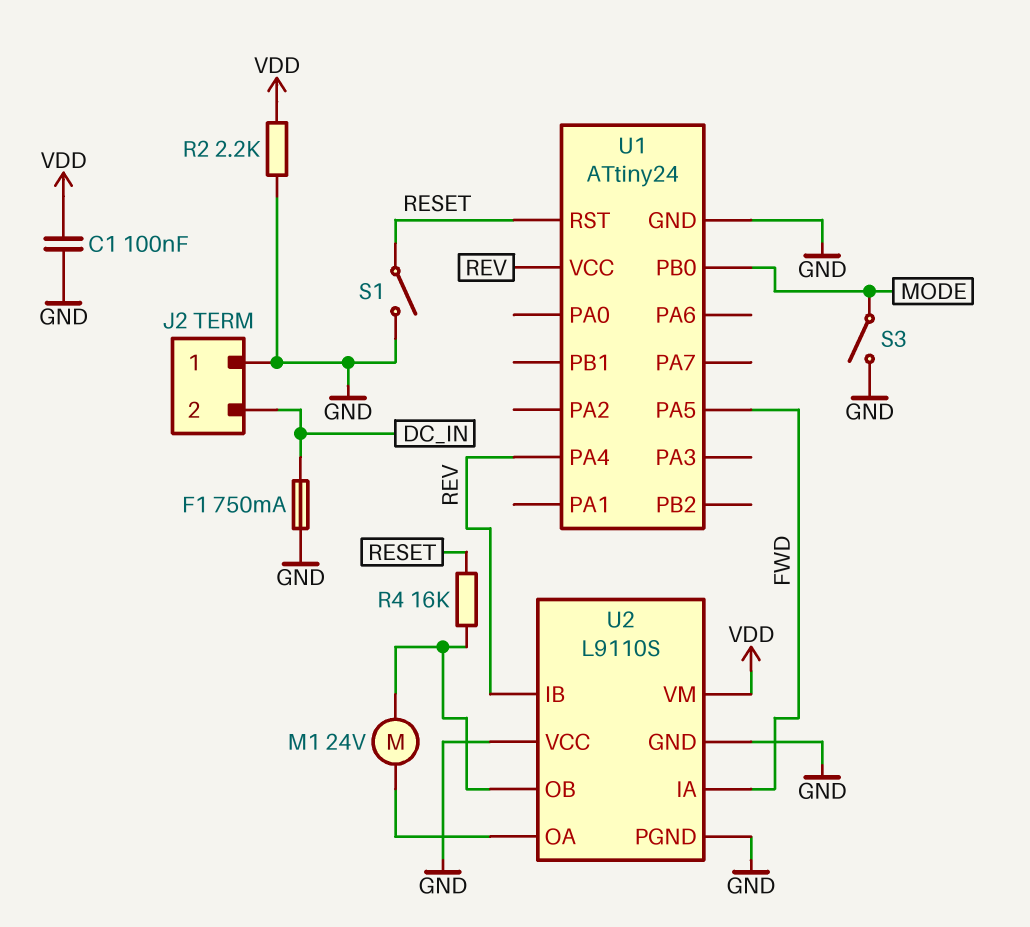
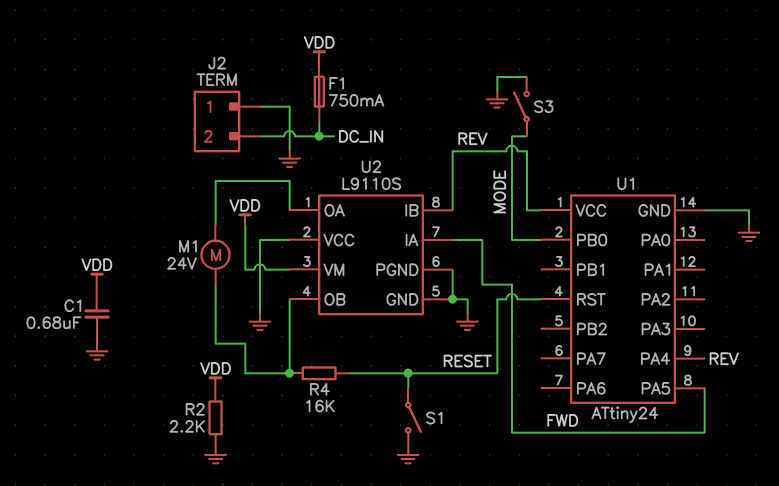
C1: 100nF (GND, VDD) -> 680nF (GND, VDD)
F1: 750mA (DC_IN, GND) -> 750mA (DC_IN, VDD)

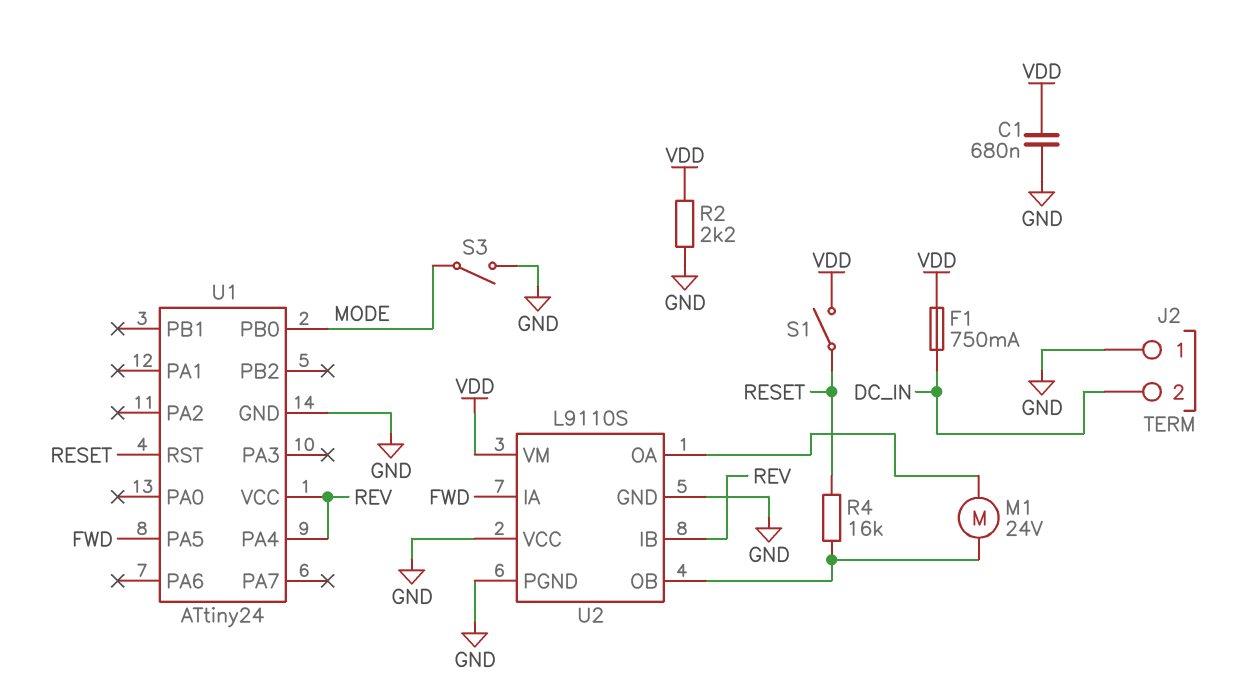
S1: switch (GND, RESET) -> switch (RESET, VDD)

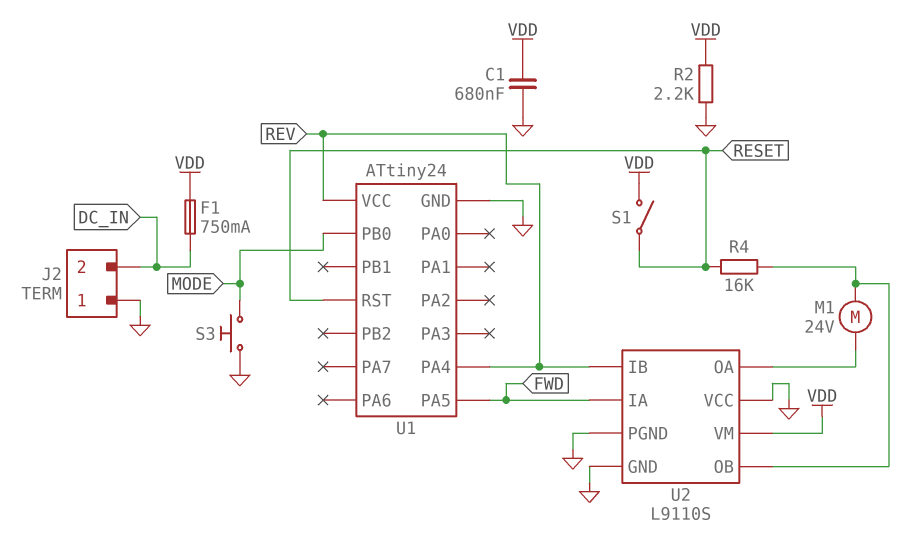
S3: switch (GND, MODE) -> button (GND, MODE)

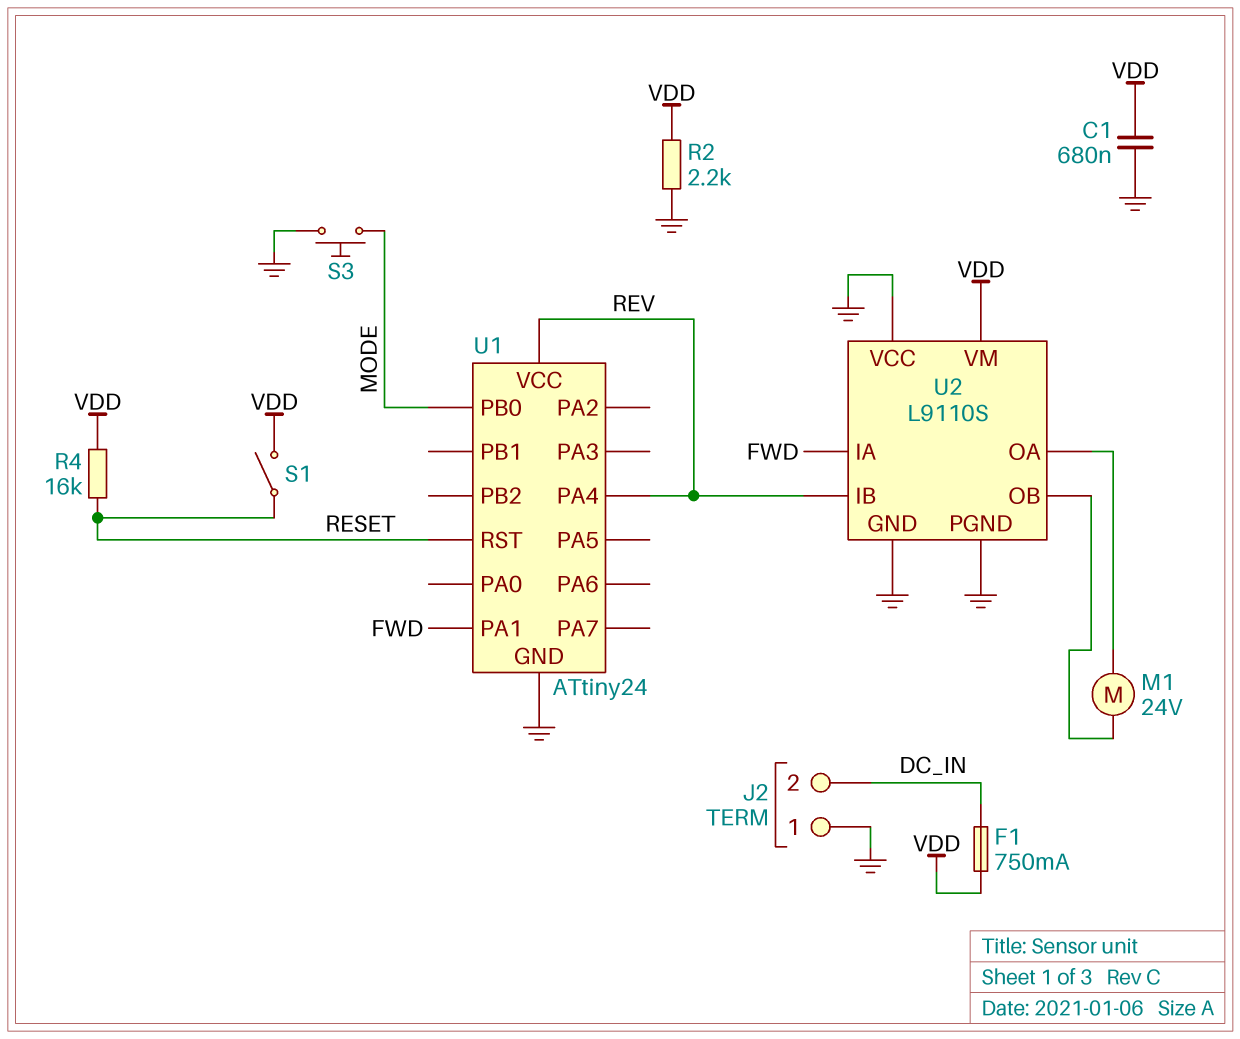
R4: 16k (RESET, U2/OB) -> 16k (RESET, VDD)
U1 pin PA1: none -> FWD
U1 pin PA5: FWD -> none

